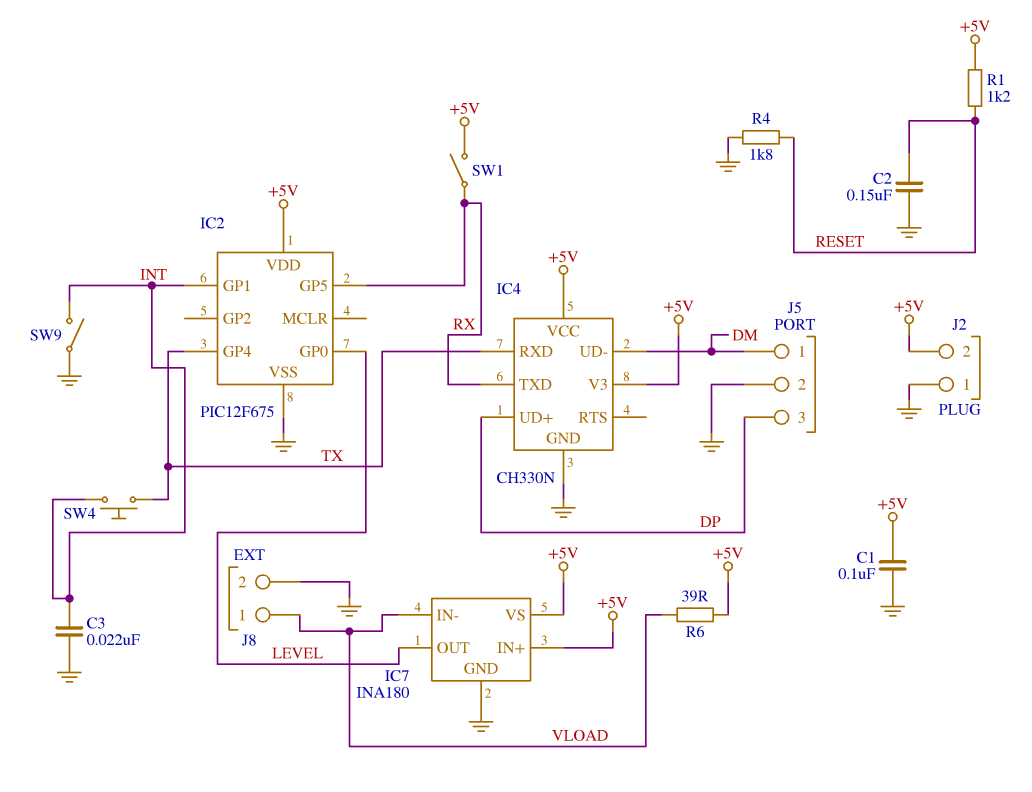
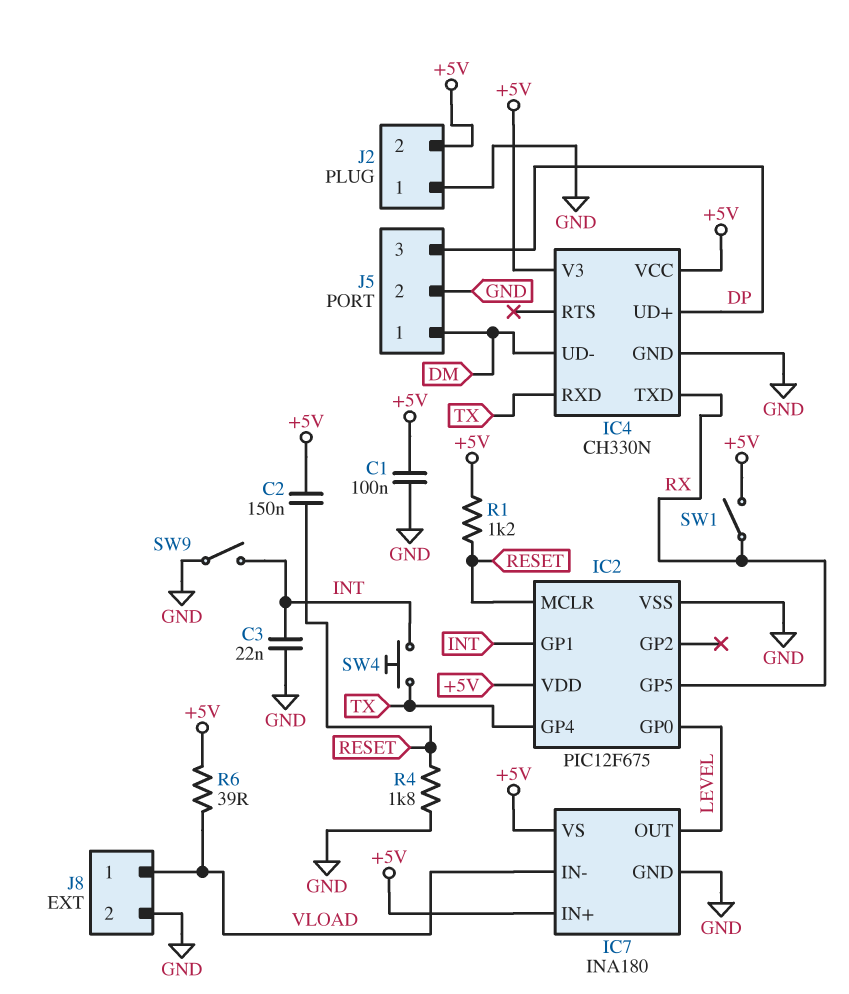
C2: 150nF (GND, RESET) -> 150nF (+5V, RESET)
IC2 pin MCLR: none -> RESET

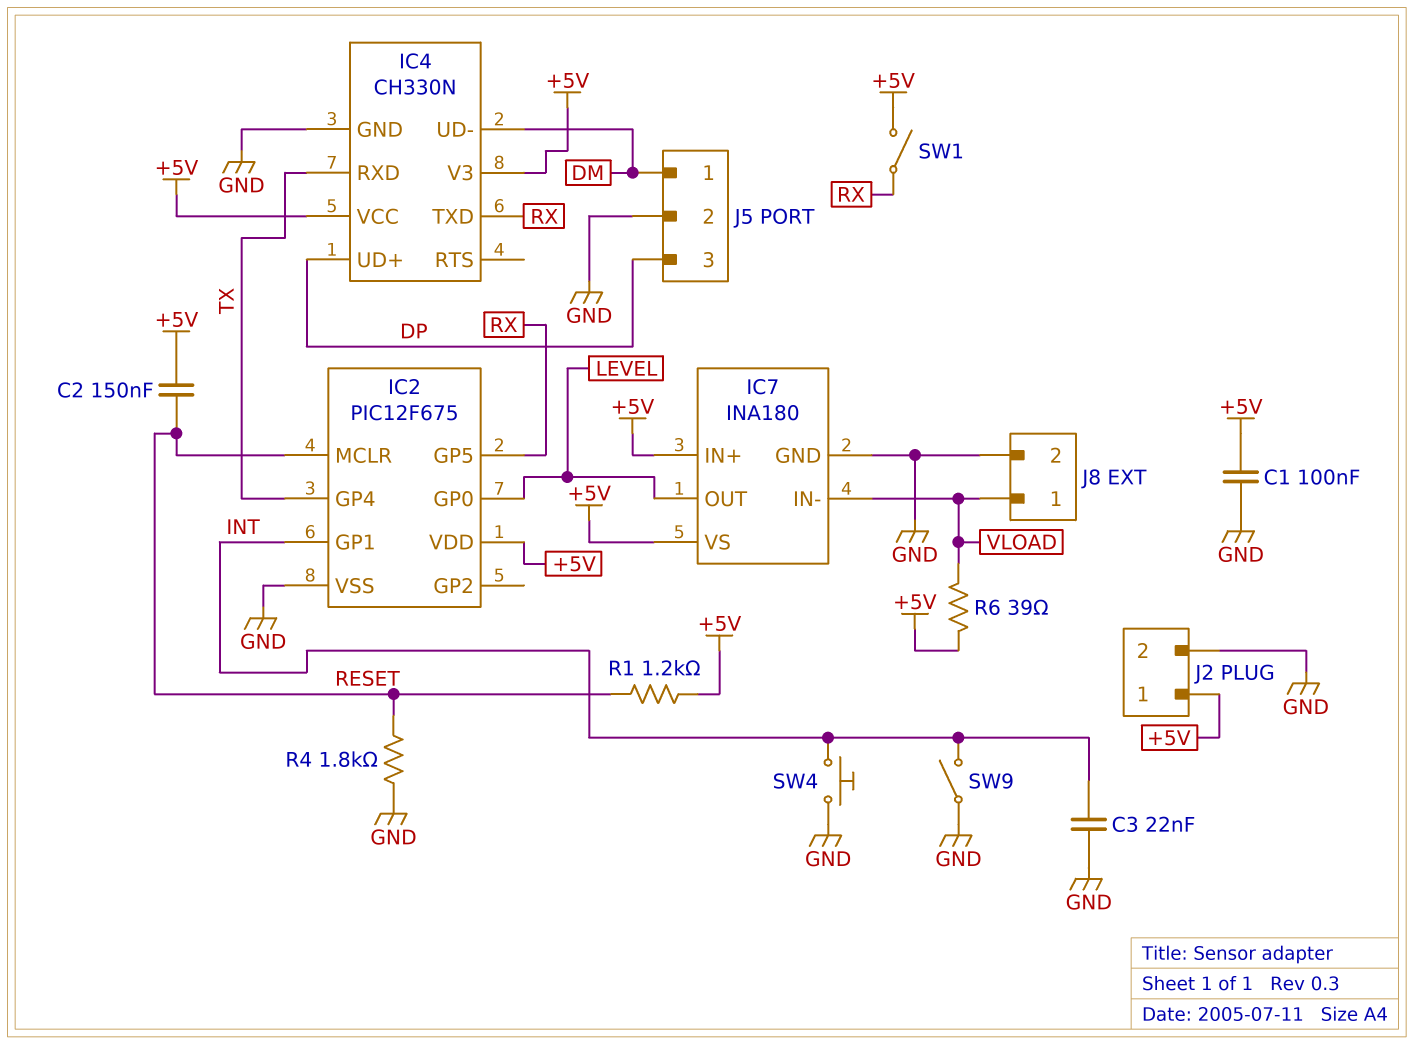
J2 pin 1: GND -> +5V
J2 pin 2: +5V -> GND
SW4: button (INT, TX) -> button (GND, INT)

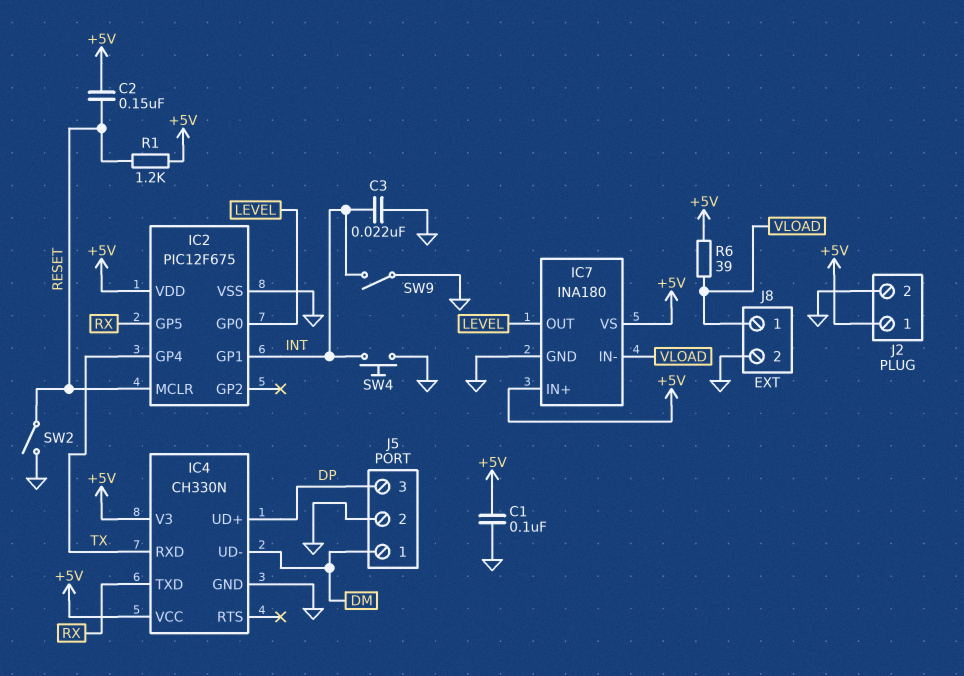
R4: 1.8k (GND, RESET) -> none
SW1: switch (+5V, RX) -> none
SW2: none -> switch (GND, RESET)

